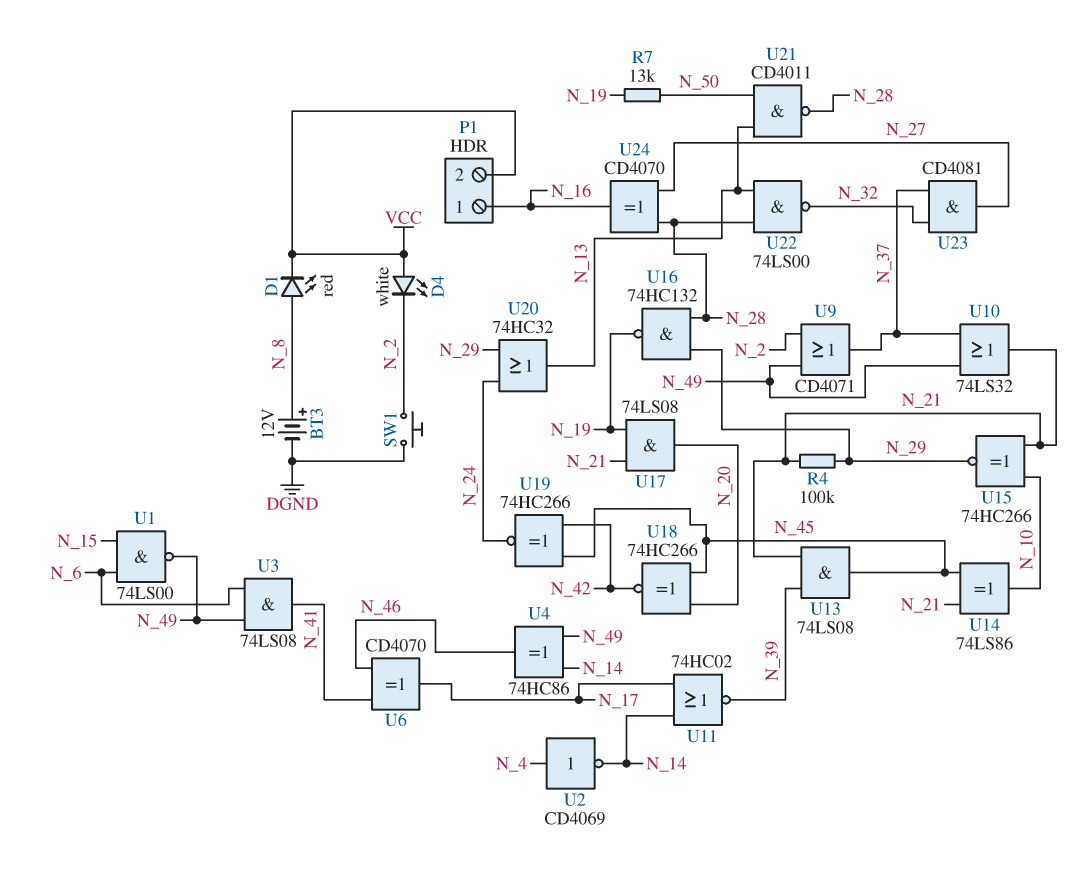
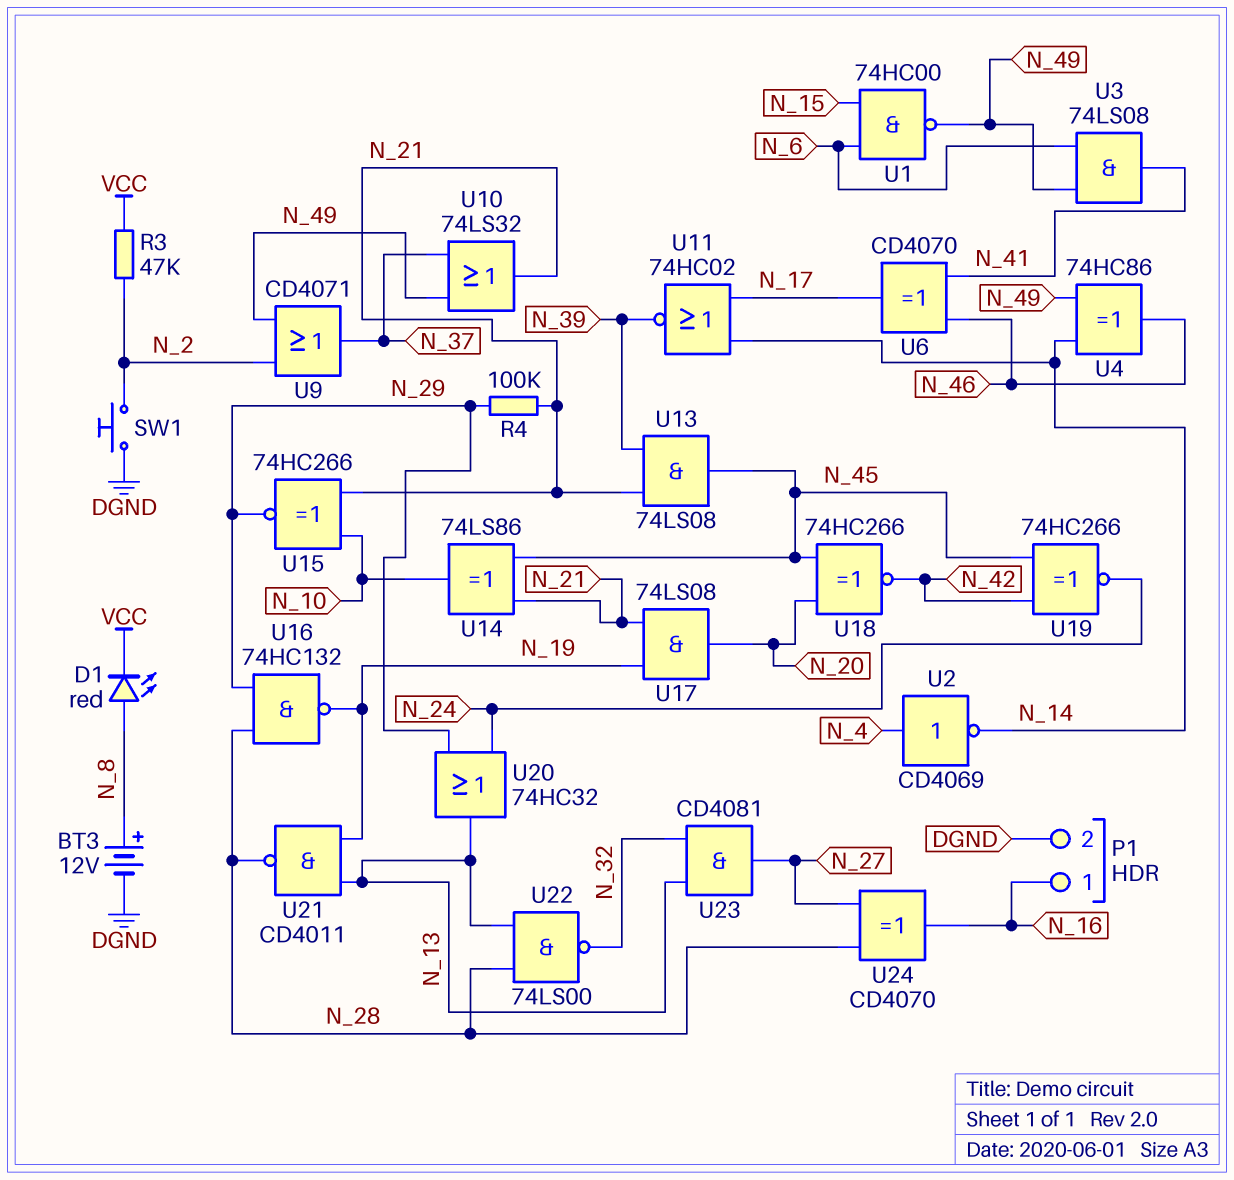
D4: LED white (A VCC, K N_2) -> none
P1 pin 2: VCC -> DGND
R3: none -> 47k (N_2, VCC)
R7: 13k (N_19, N_50) -> none
U1: NAND 74LS00 (in N_6, in N_15, out N_49) -> NAND 74HC00 (in N_6, in N_15, out N_49)
U21: NAND CD4011 (in N_13, in N_50, out N_28) -> NAND CD4011 (in N_13, in N_19, out N_28)
U23: AND CD4081 (in N_32, in N_37, out N_27) -> AND CD4081 (in N_13, in N_32, out N_27)

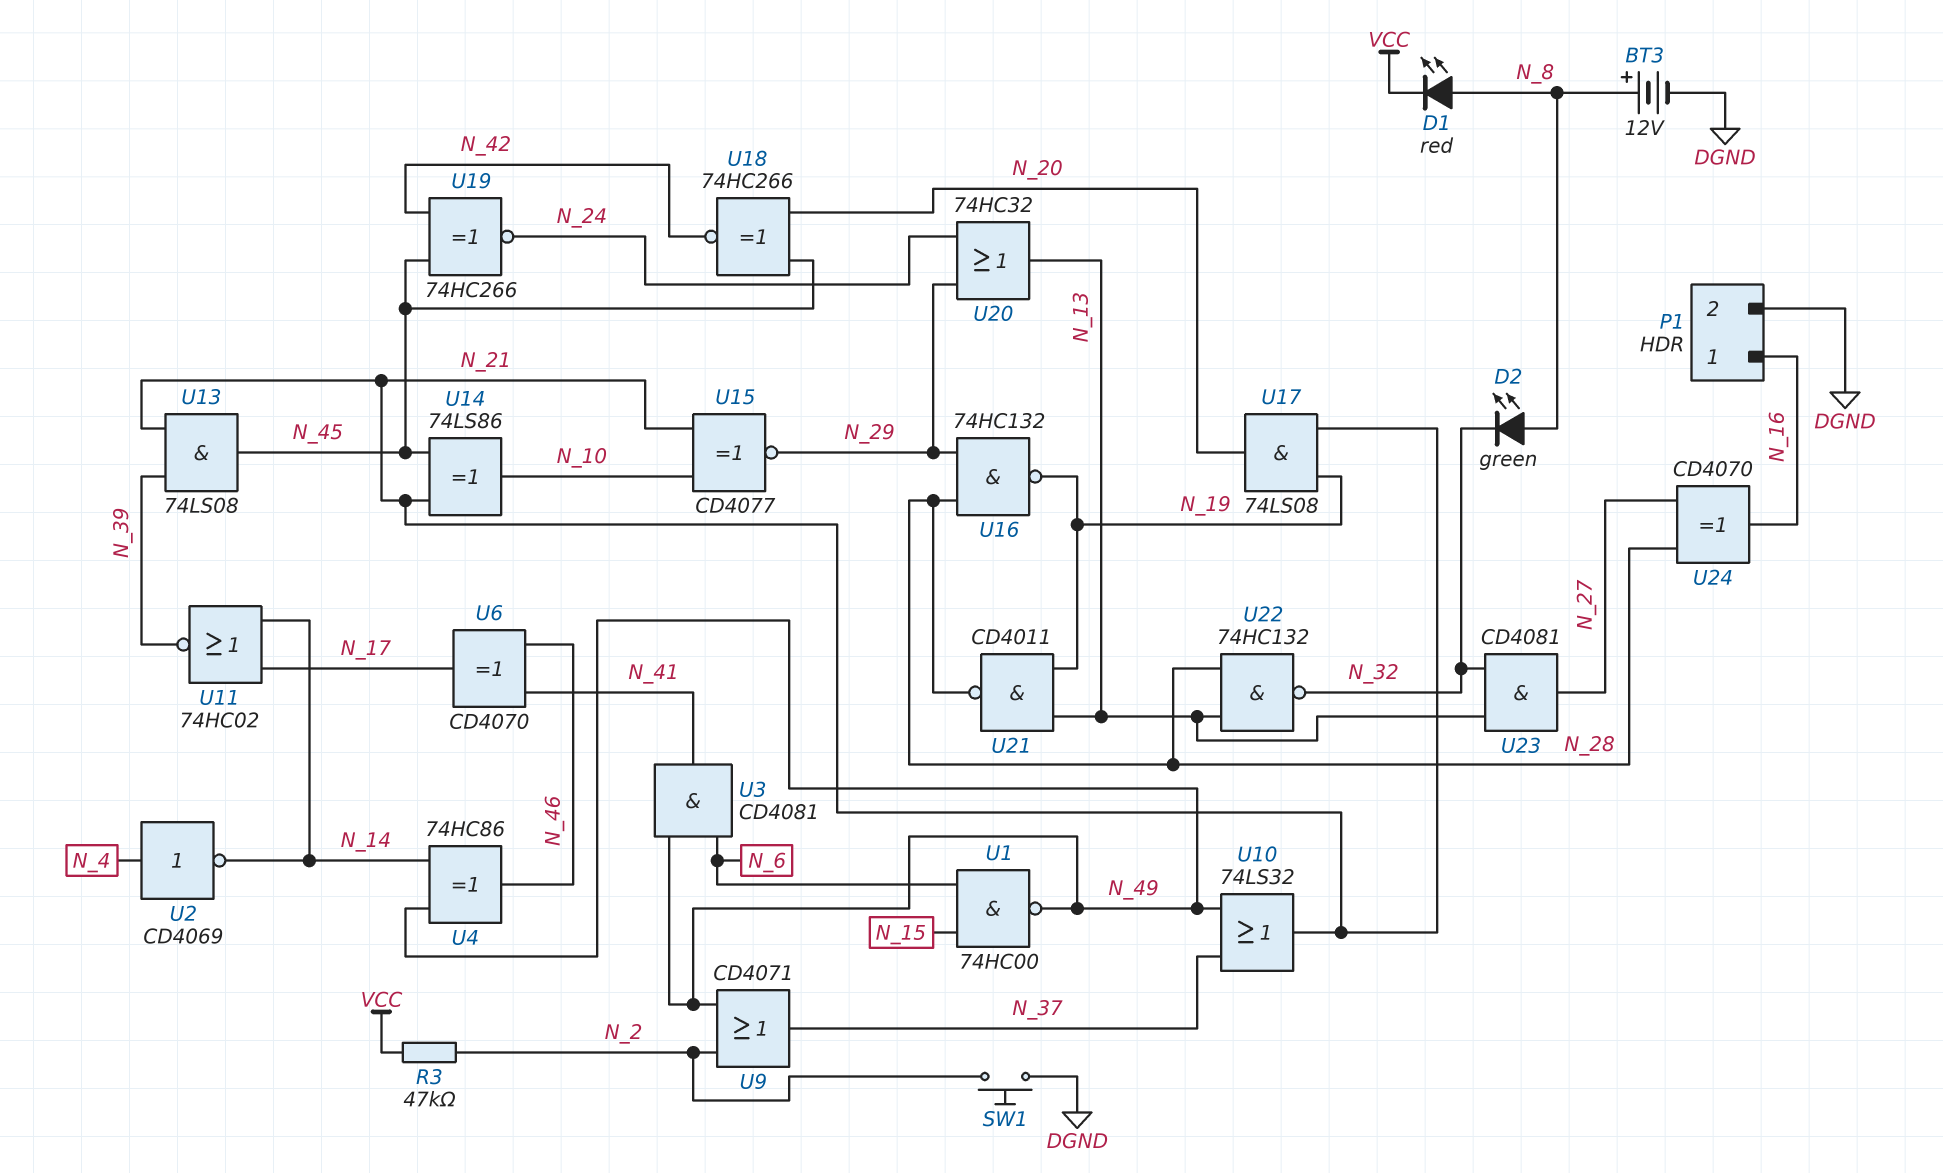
D2: none -> LED green (A N_8, K N_32)
R4: 100k (N_21, N_29) -> none
U3: AND 74LS08 (in N_6, in N_49, out N_41) -> AND CD4081 (in N_6, in N_49, out N_41)
U15: XNOR 74HC266 (in N_10, in N_21, out N_29) -> XNOR CD4077 (in N_10, in N_21, out N_29)
U22: NAND 74LS00 (in N_13, in N_28, out N_32) -> NAND 74HC132 (in N_13, in N_28, out N_32)

